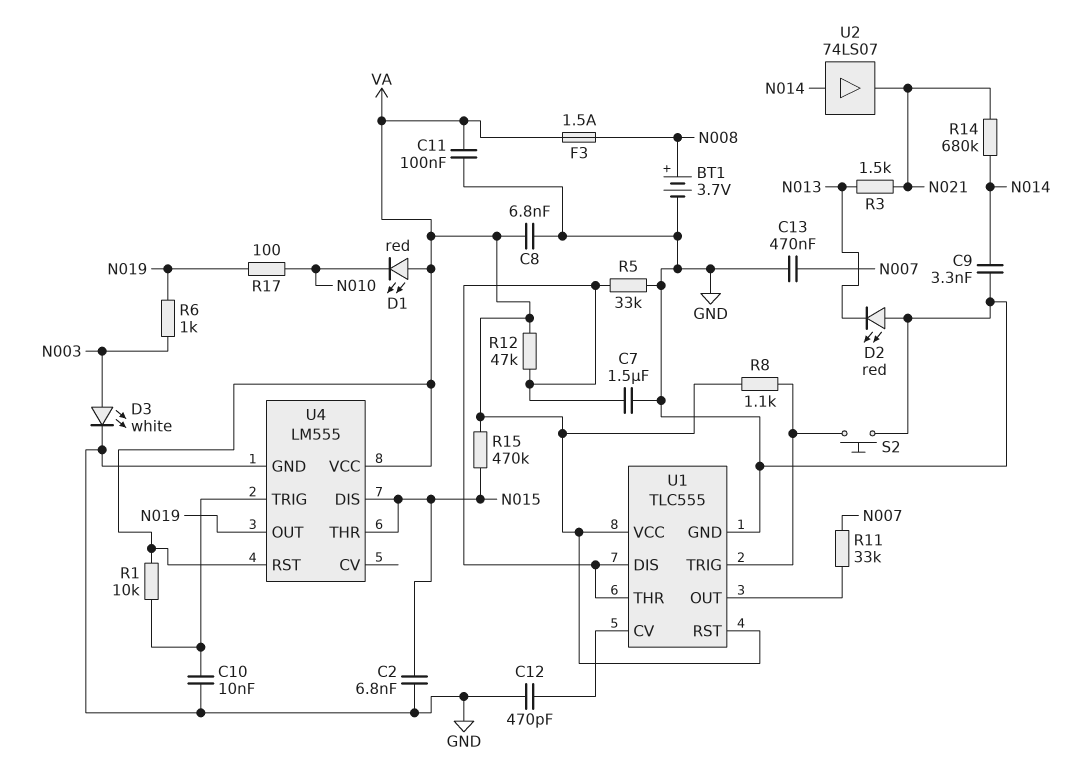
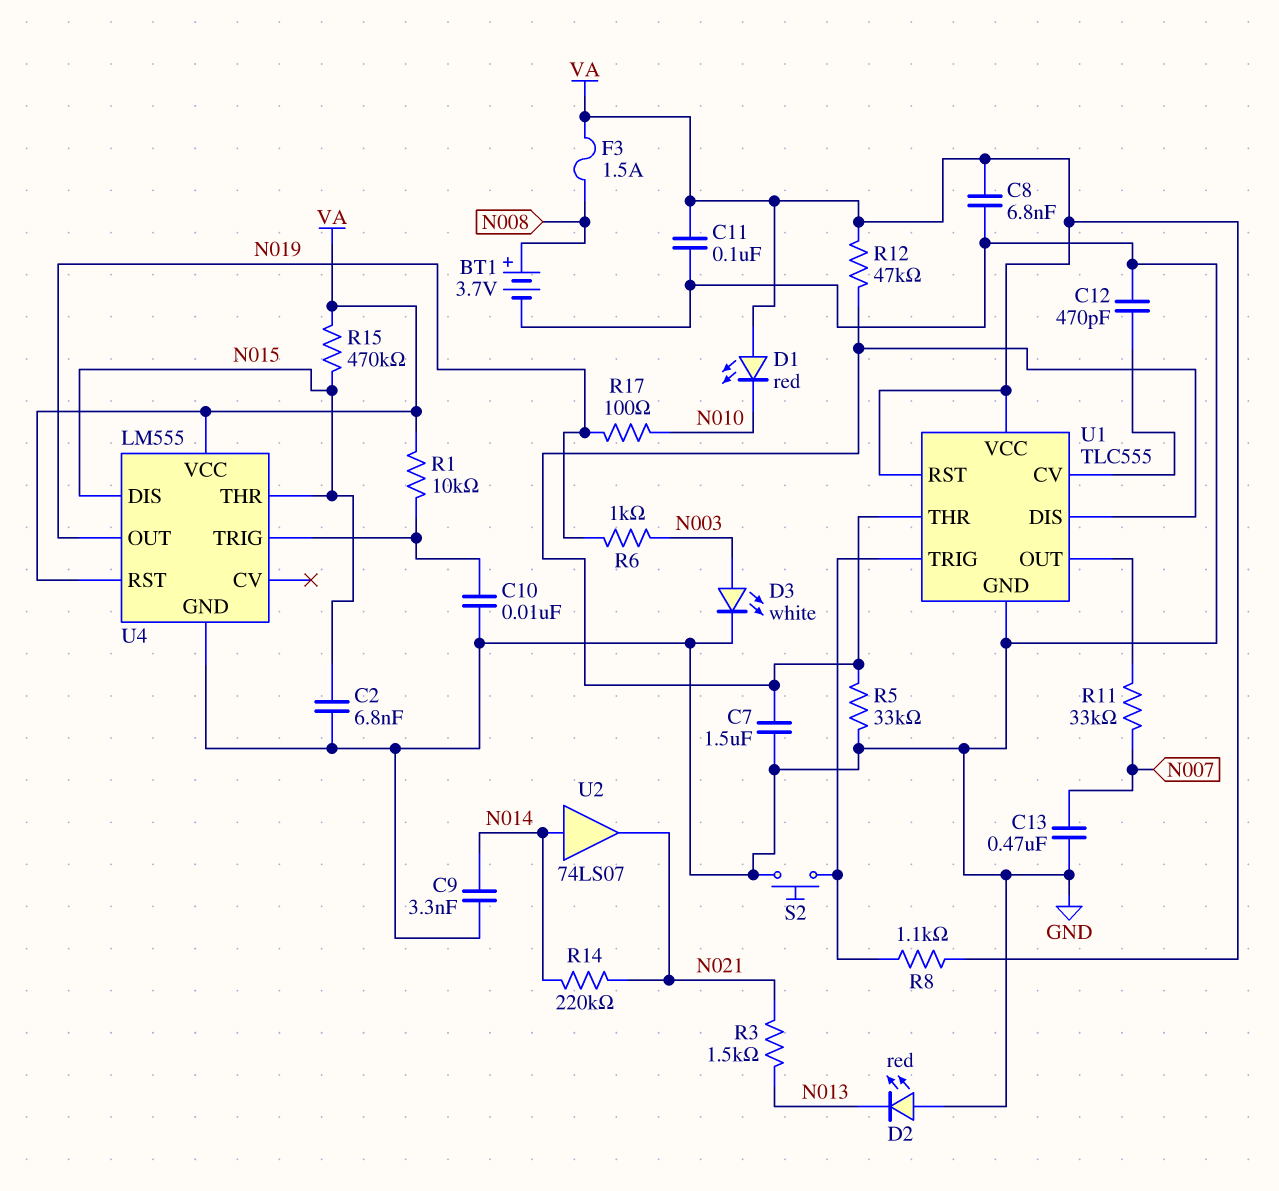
R14: 680k (N014, N021) -> 220k (N014, N021)

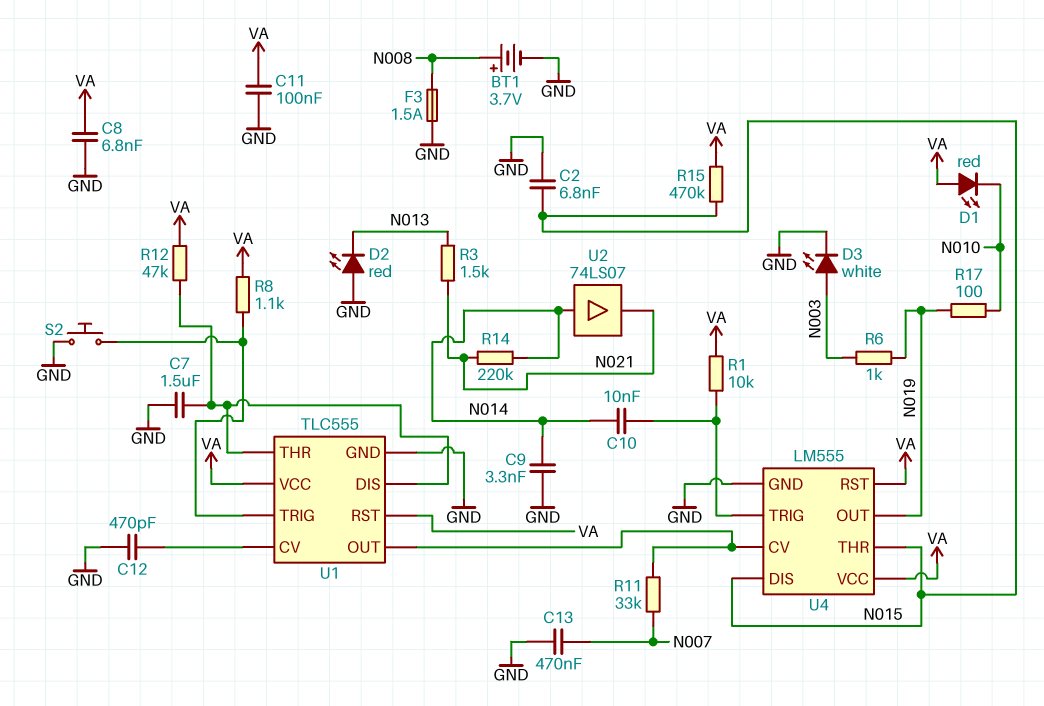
C10: 10nF (GND, U4/TRIG) -> 10nF (N014, U4/TRIG)
F3: 1.5A (N008, VA) -> 1.5A (GND, N008)
R5: 33k (GND, U1/DIS) -> none
U4 pin CV: none -> U1/OUT

